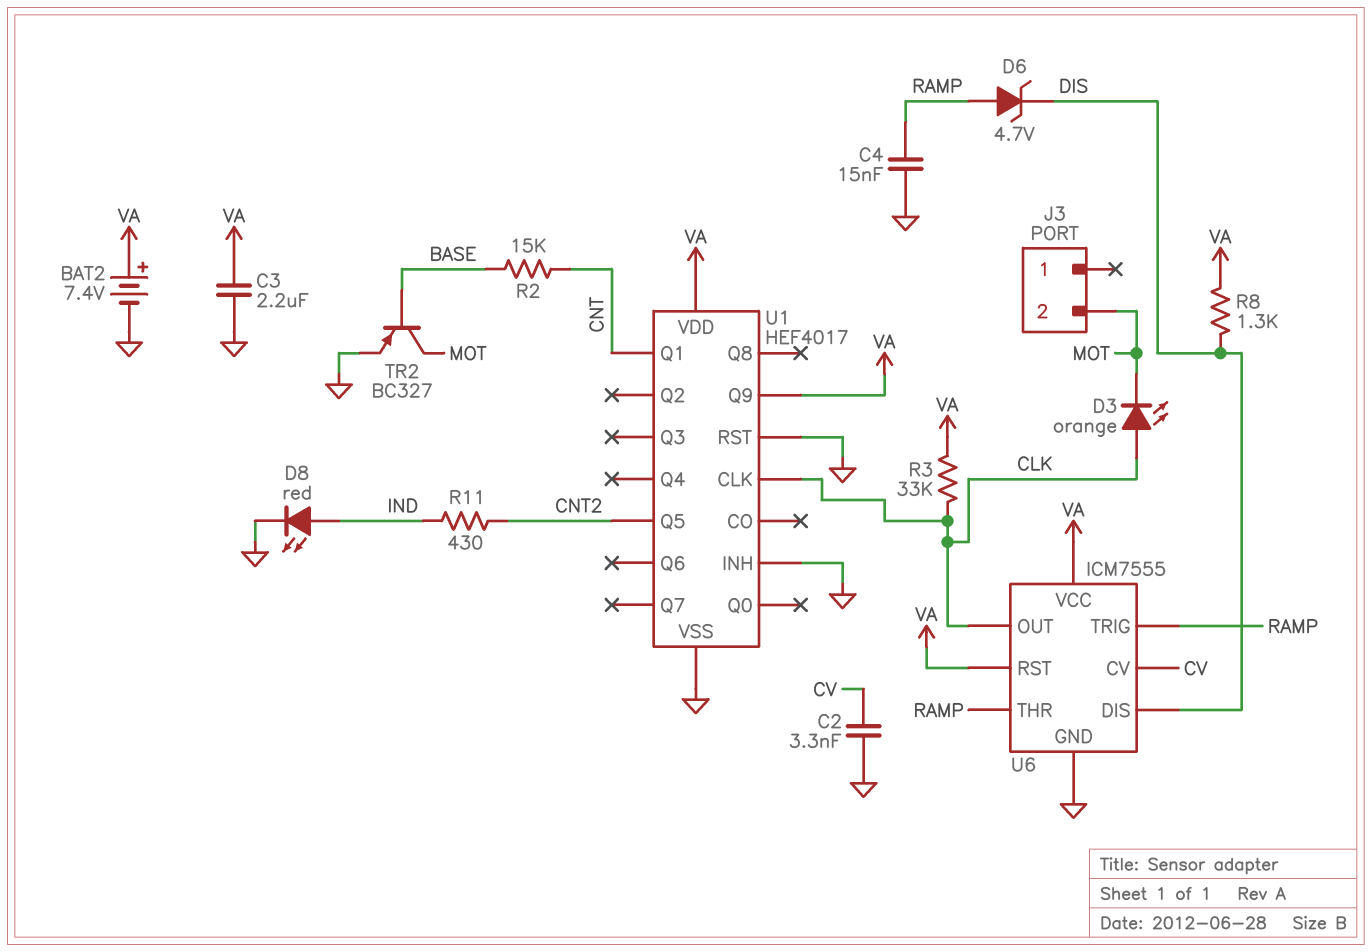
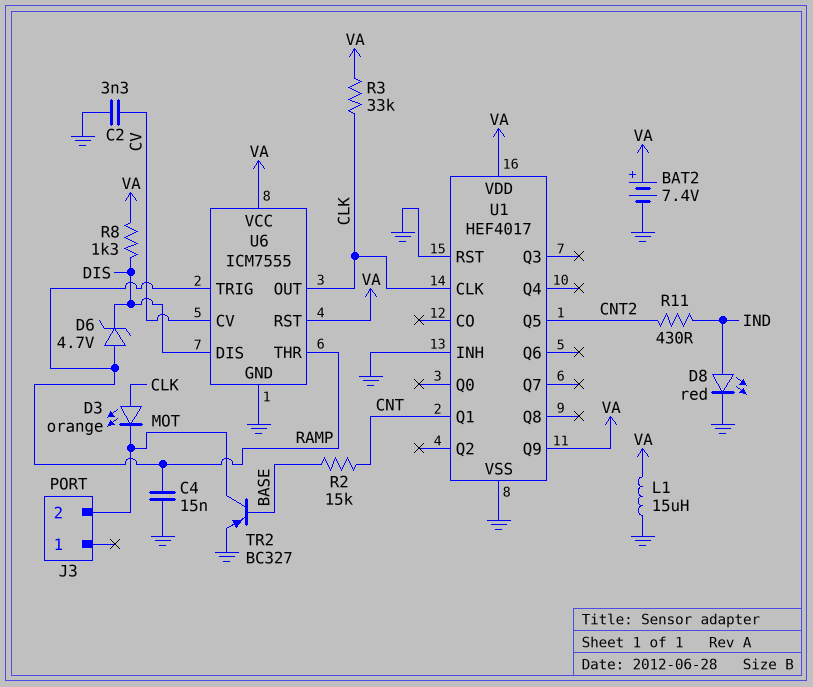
C3: 2.2uF (GND, VA) -> none
L1: none -> 15uH (GND, VA)

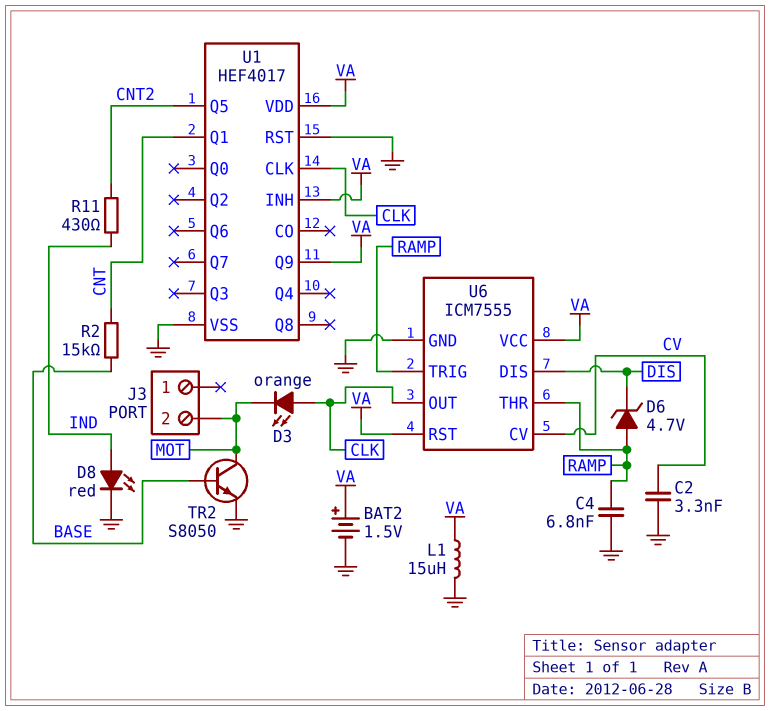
BAT2: 7.4V (plus VA, minus GND) -> 1.5V (plus VA, minus GND)
C4: 15nF (GND, RAMP) -> 6.8nF (GND, RAMP)
R3: 33k (CLK, VA) -> none
R8: 1.3k (DIS, VA) -> none
TR2: PNP BC327 (B BASE, C MOT, E GND) -> NPN S8050 (B BASE, C MOT, E GND)
U1 pin INH: GND -> VA

